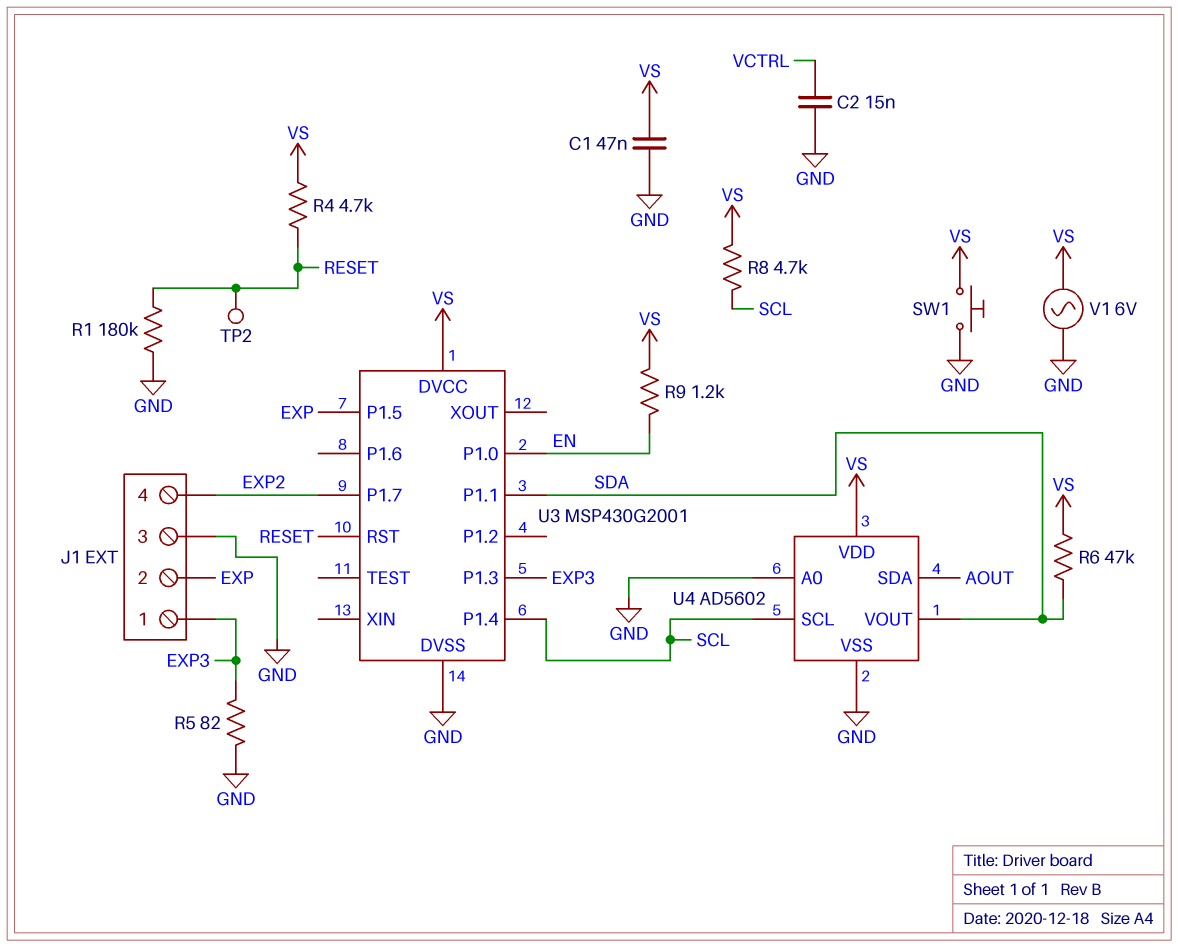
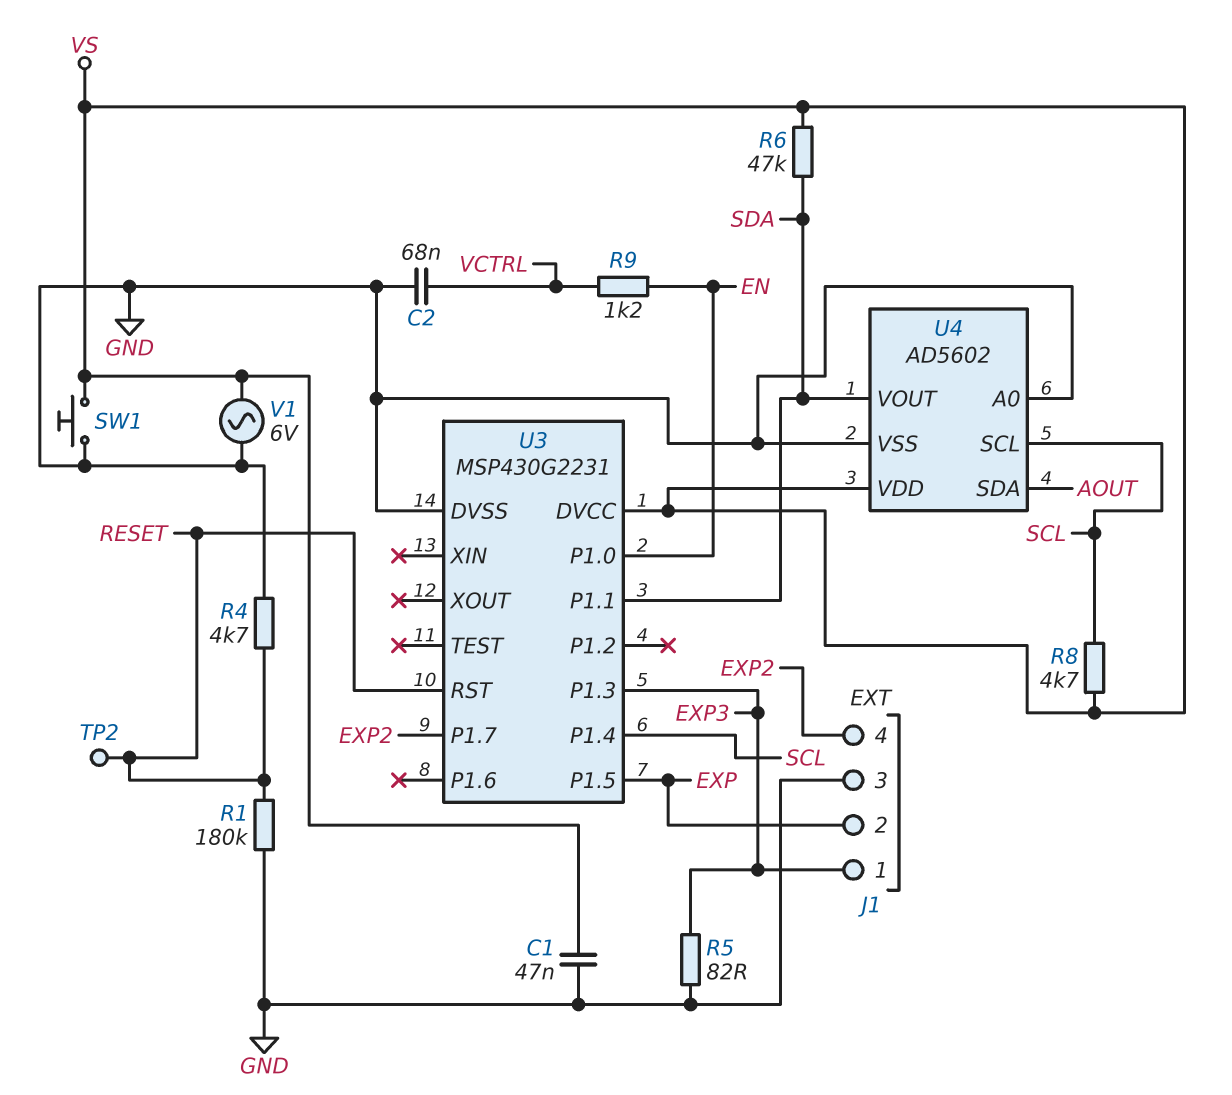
C2: 15nF (GND, VCTRL) -> 68nF (GND, VCTRL)
R4: 4.7k (RESET, VS) -> 4.7k (GND, RESET)
R9: 1.2k (EN, VS) -> 1.2k (EN, VCTRL)
U3: MSP430G2001 -> MSP430G2231

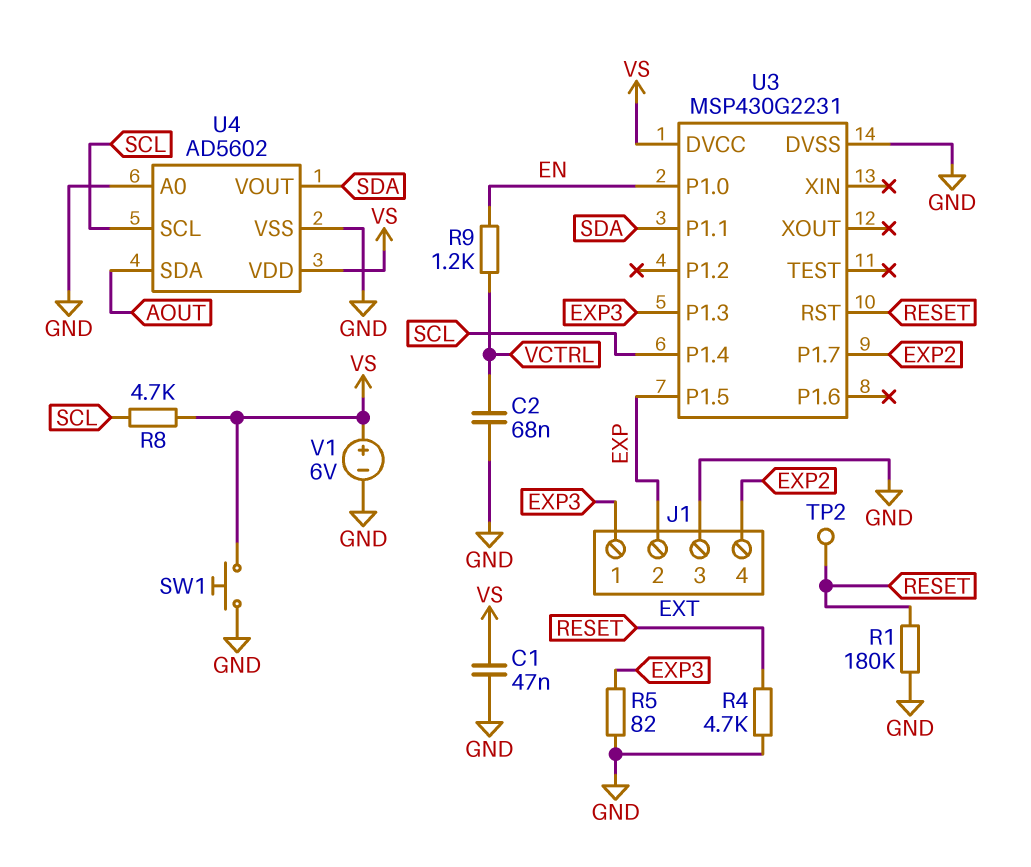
R6: 47k (SDA, VS) -> none
V1: AC 6V (GND, VS) -> 6V (plus VS, minus GND)

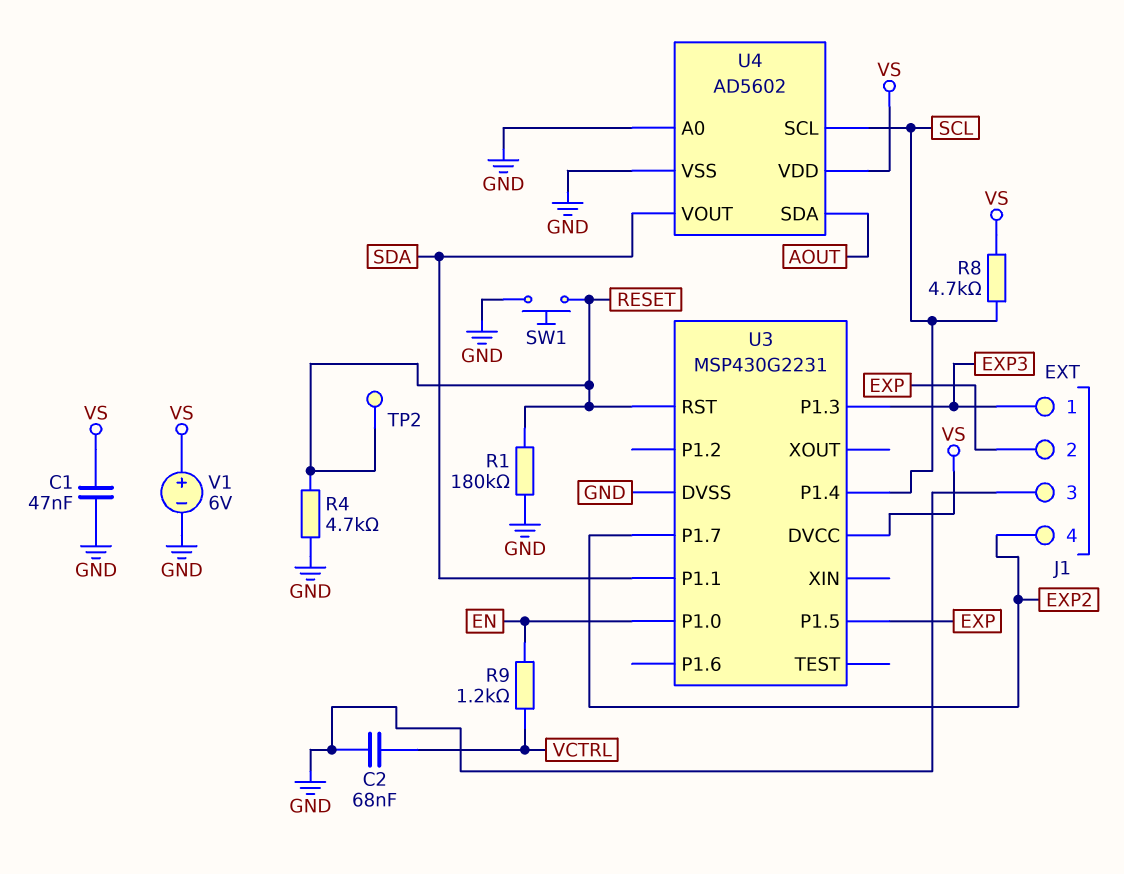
R5: 82 (EXP3, GND) -> none
SW1: button (GND, VS) -> button (GND, RESET)

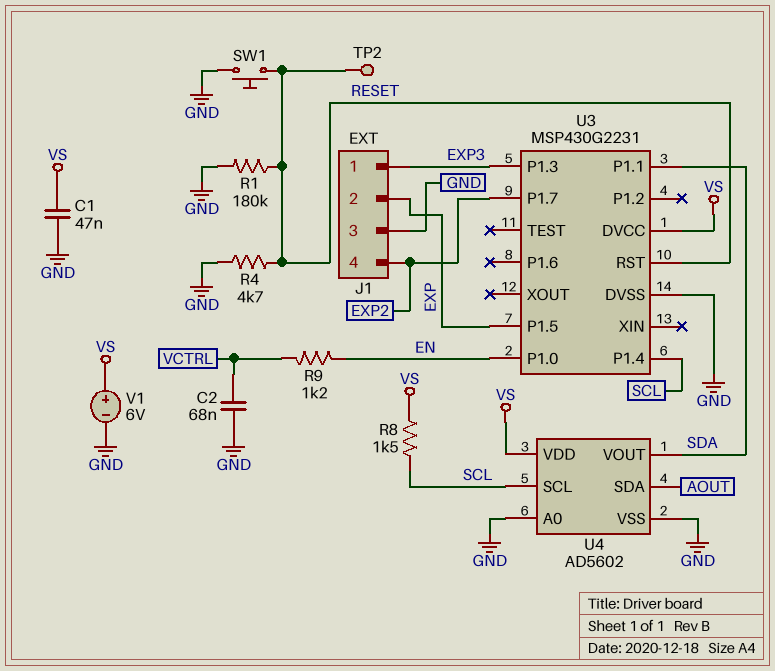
R8: 4.7k (SCL, VS) -> 1.5k (SCL, VS)

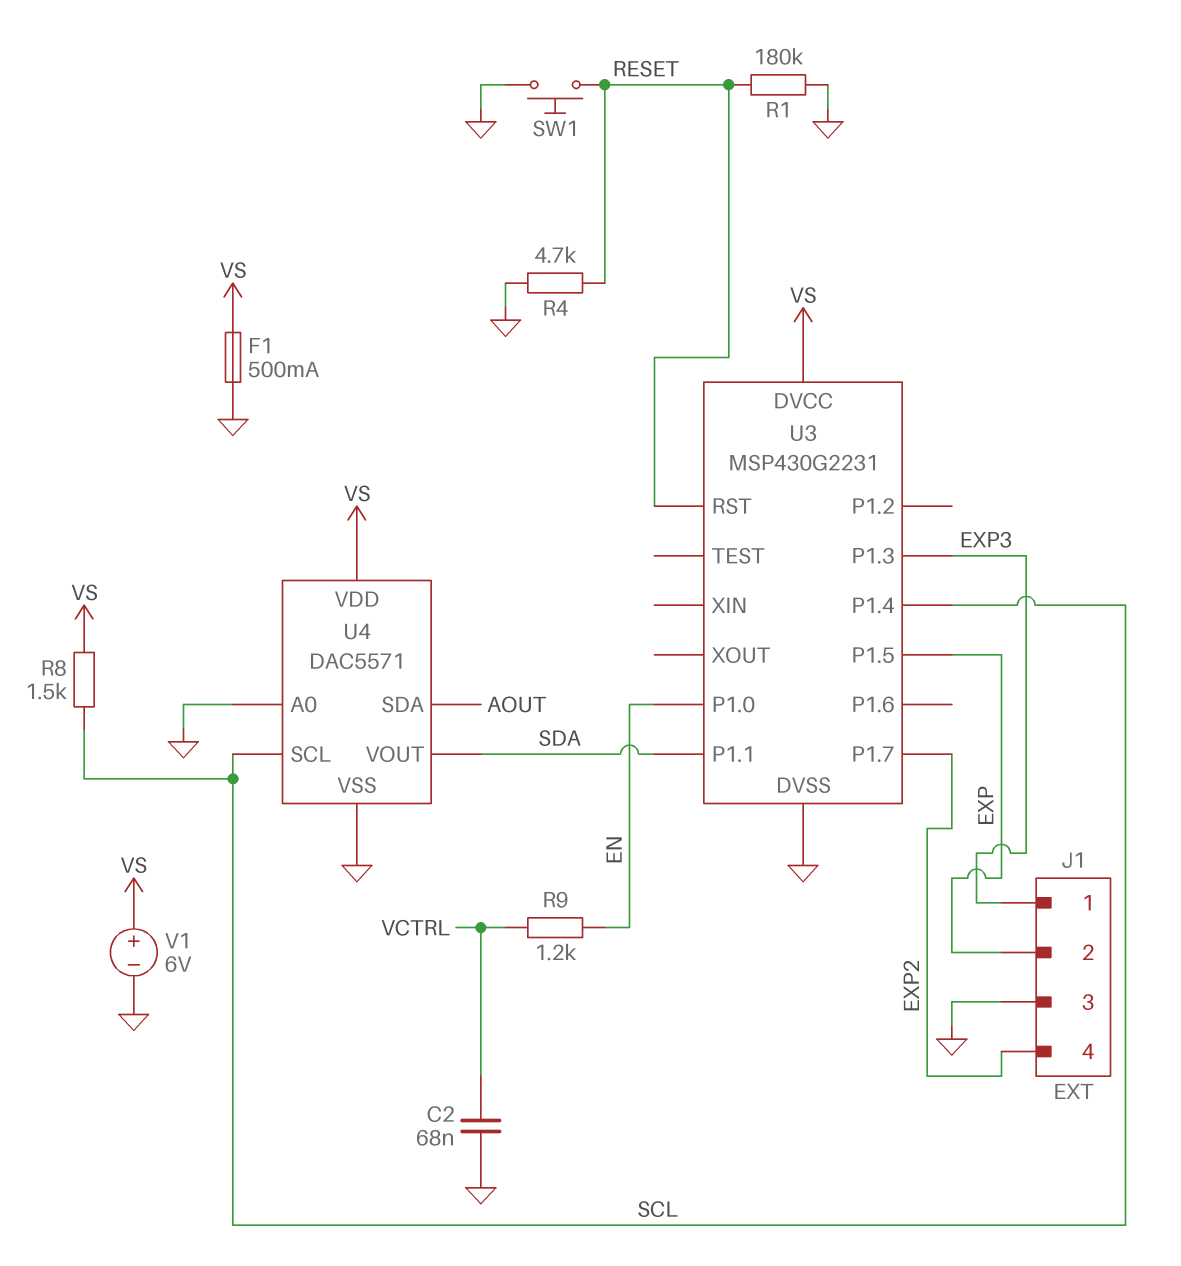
C1: 47nF (GND, VS) -> none
F1: none -> 500mA (GND, VS)
TP2: test point (RESET) -> none
U4: AD5602 -> DAC5571

